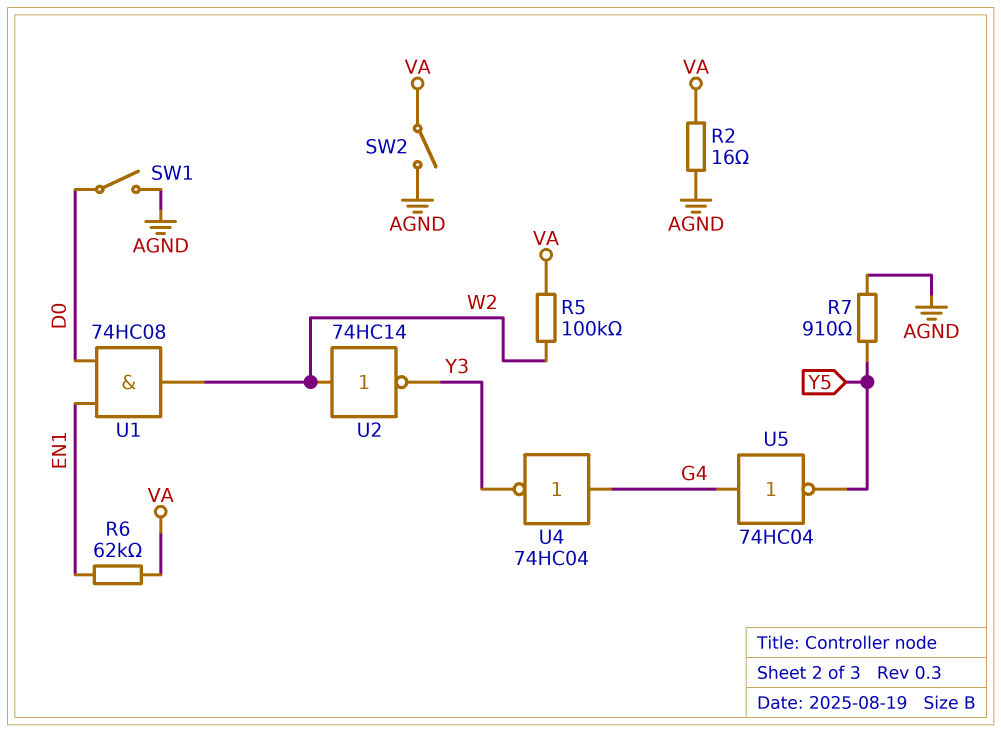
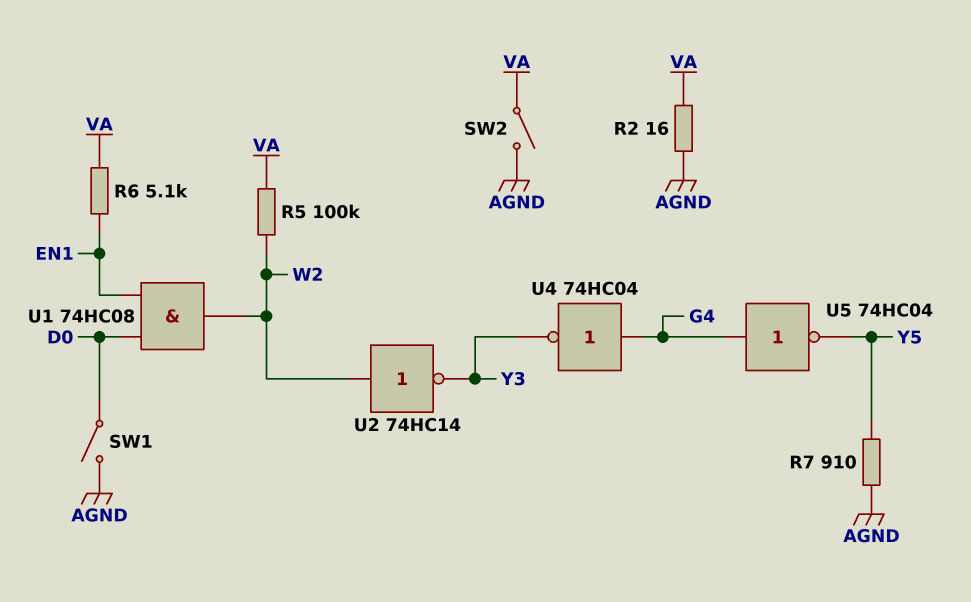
R6: 62k (EN1, VA) -> 5.1k (EN1, VA)

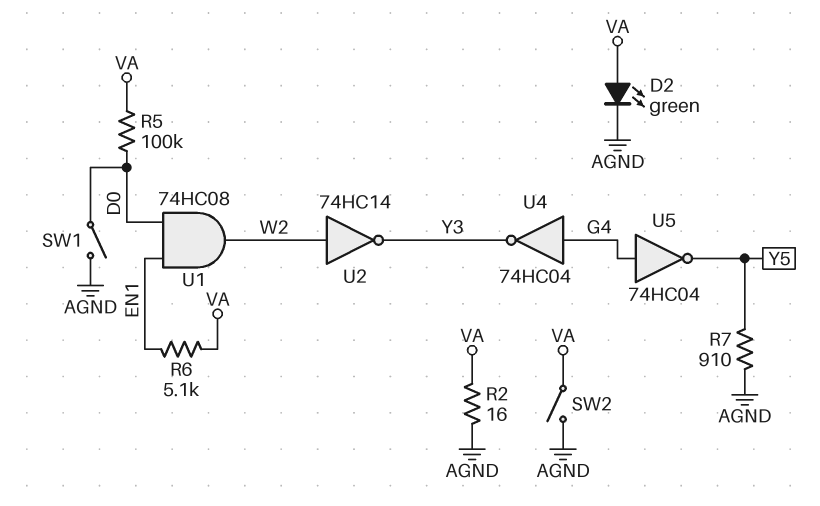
D2: none -> LED green (A VA, K AGND)
R5: 100k (VA, W2) -> 100k (D0, VA)

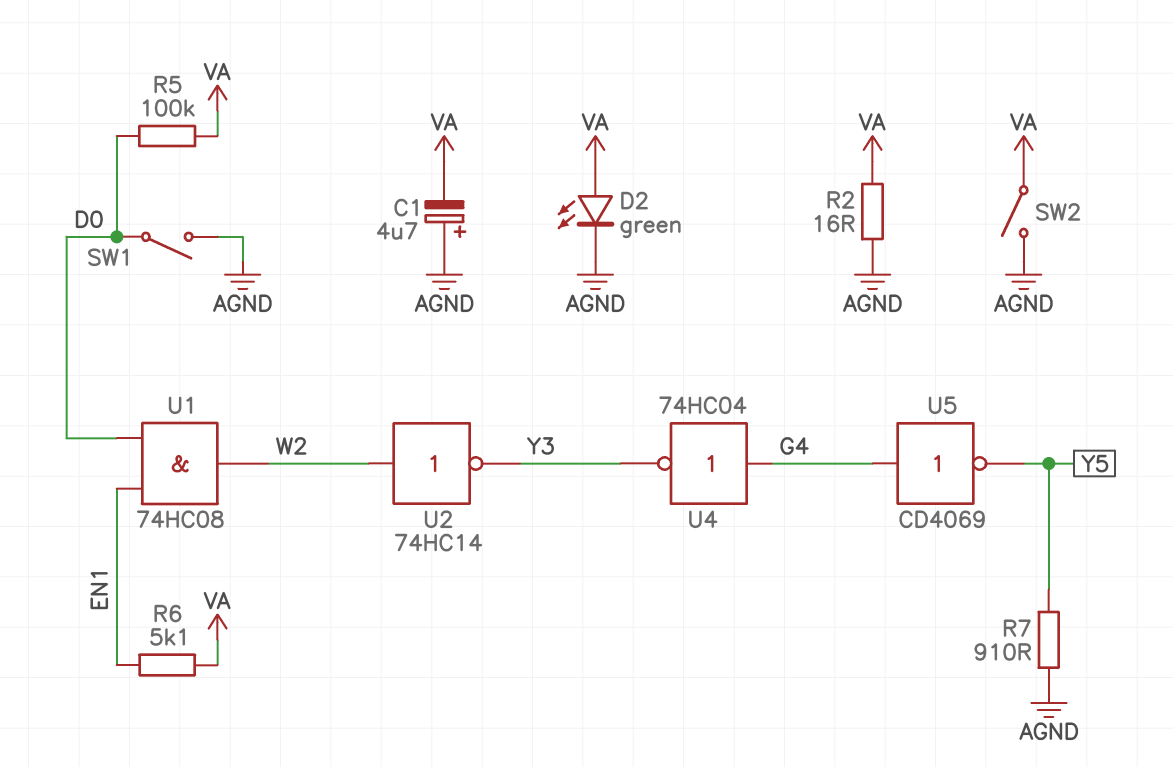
C1: none -> 4.7uF (plus AGND, minus VA)
U5: NOT 74HC04 (in G4, out Y5) -> NOT CD4069 (in G4, out Y5)

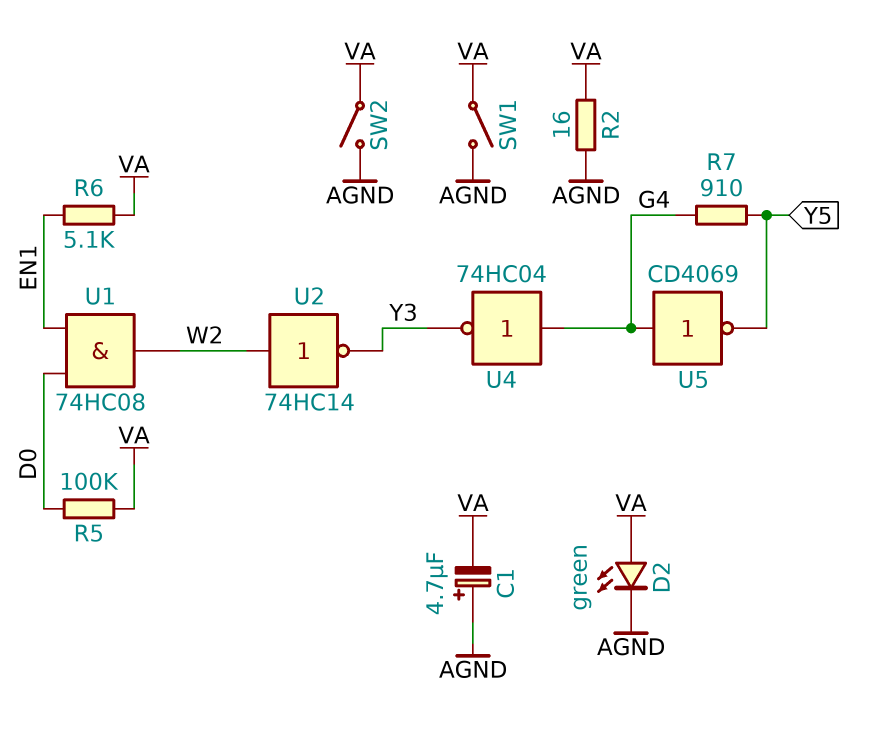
R7: 910 (AGND, Y5) -> 910 (G4, Y5)
SW1: switch (AGND, D0) -> switch (AGND, VA)

